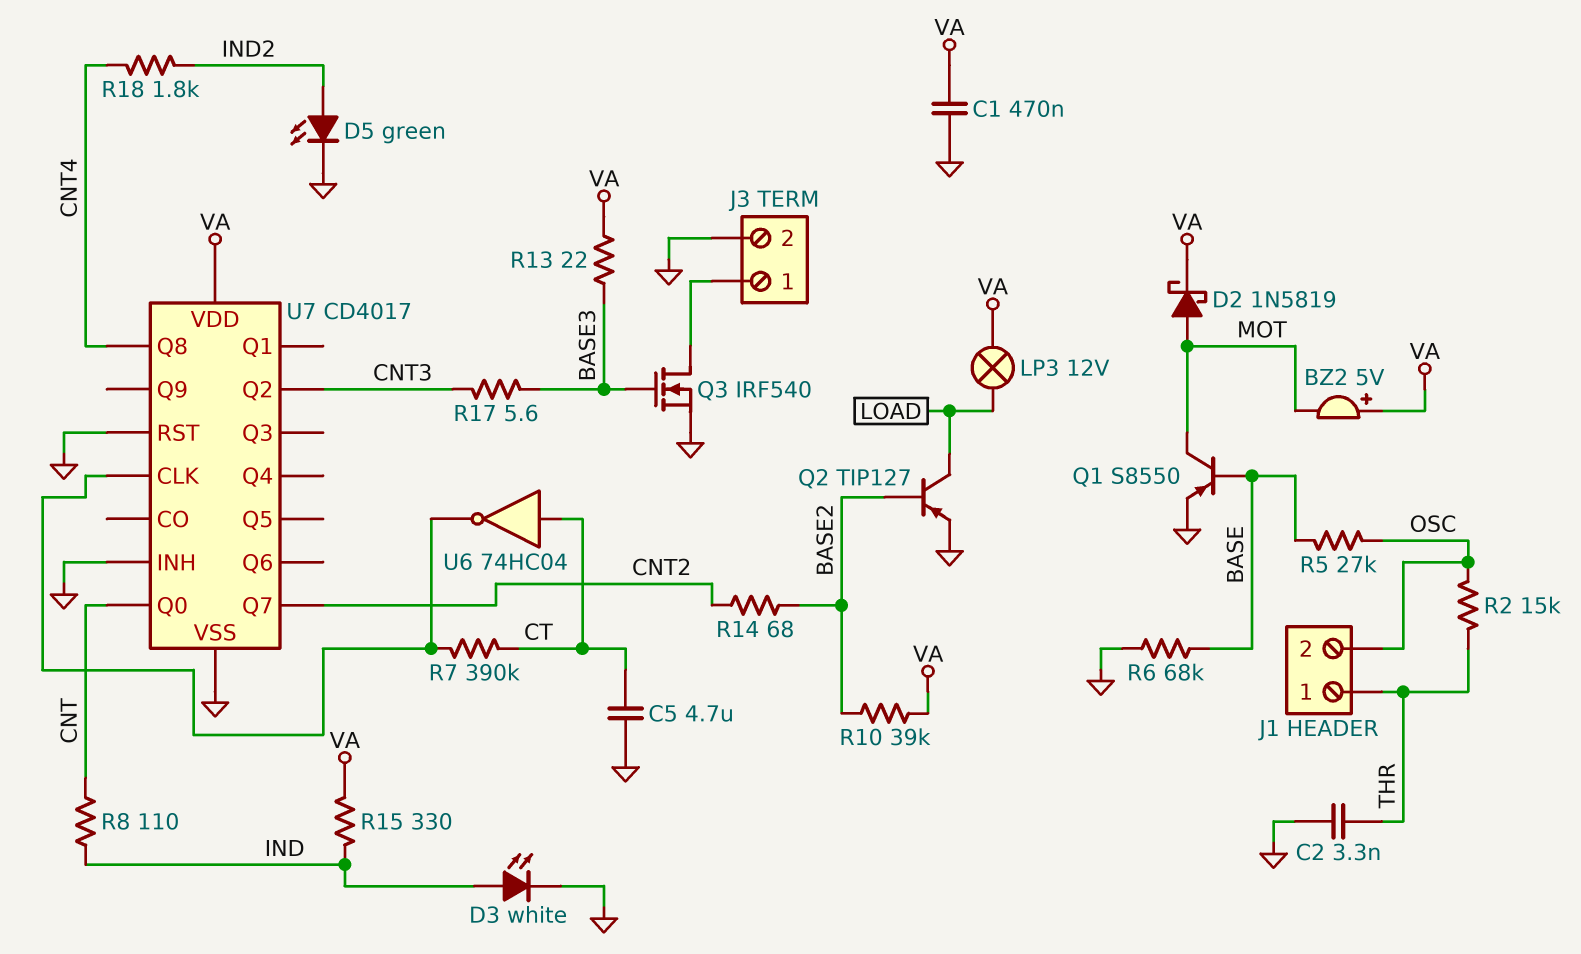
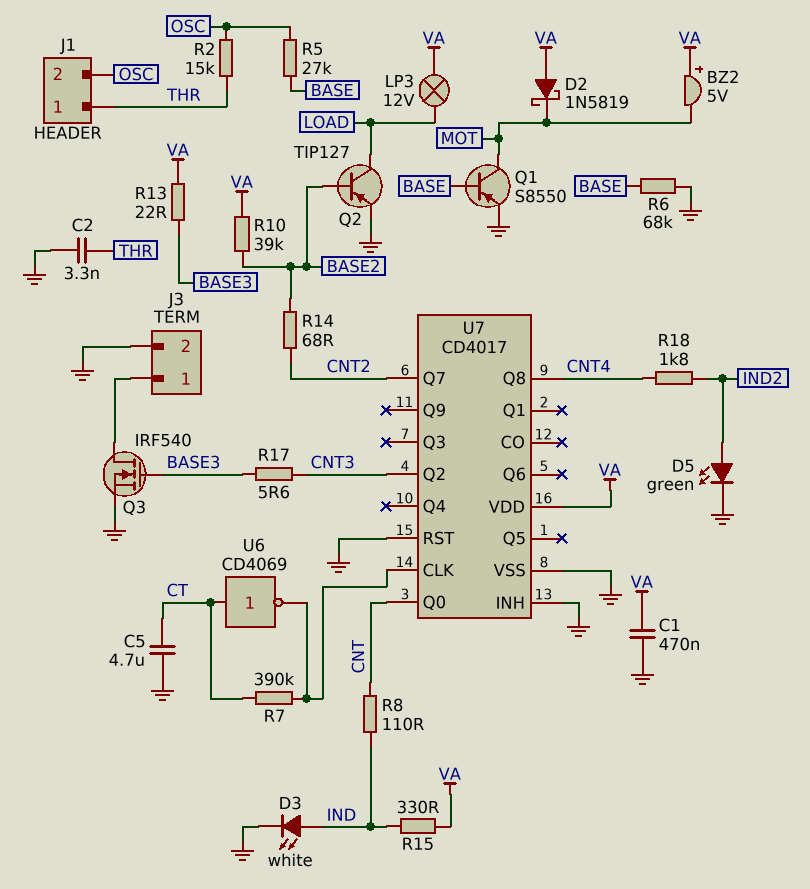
D2: schottky 1N5819 (A MOT, K VA) -> schottky 1N5819 (A VA, K MOT)
U6: NOT 74HC04 (in CT, out U7/CLK) -> NOT CD4069 (in CT, out U7/CLK)

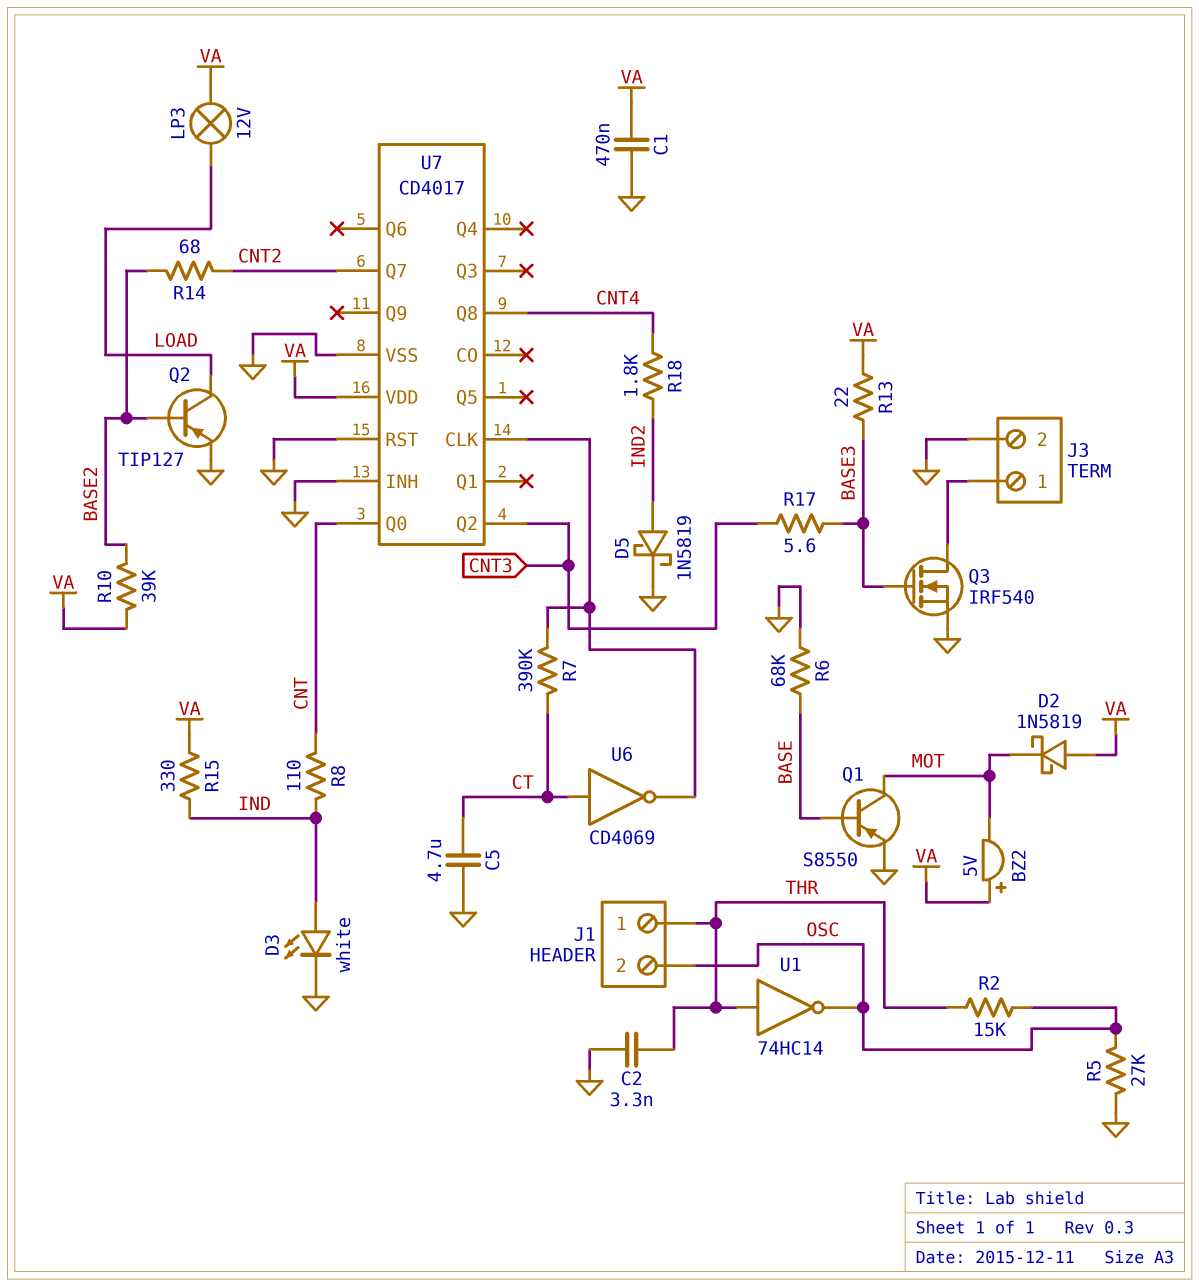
D5: LED green (A IND2, K GND) -> schottky 1N5819 (A IND2, K GND)
R5: 27k (BASE, OSC) -> 27k (GND, OSC)
U1: none -> NOT 74HC14 (in THR, out OSC)

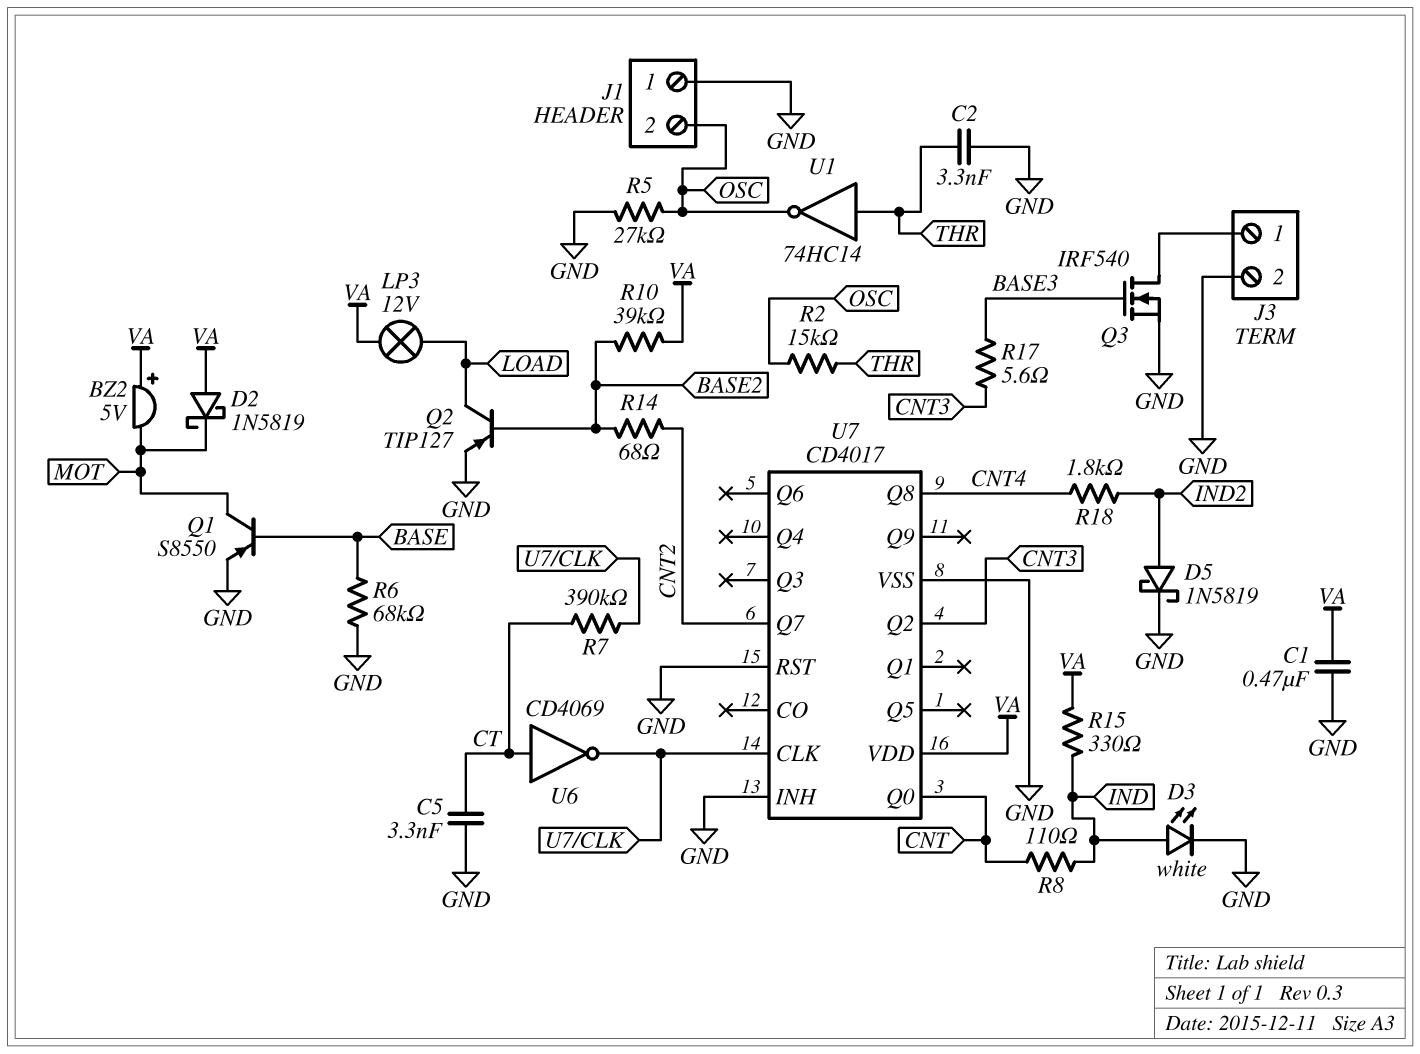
C5: 4.7uF (CT, GND) -> 3.3nF (CT, GND)
J1 pin 1: THR -> GND
R13: 22 (BASE3, VA) -> none

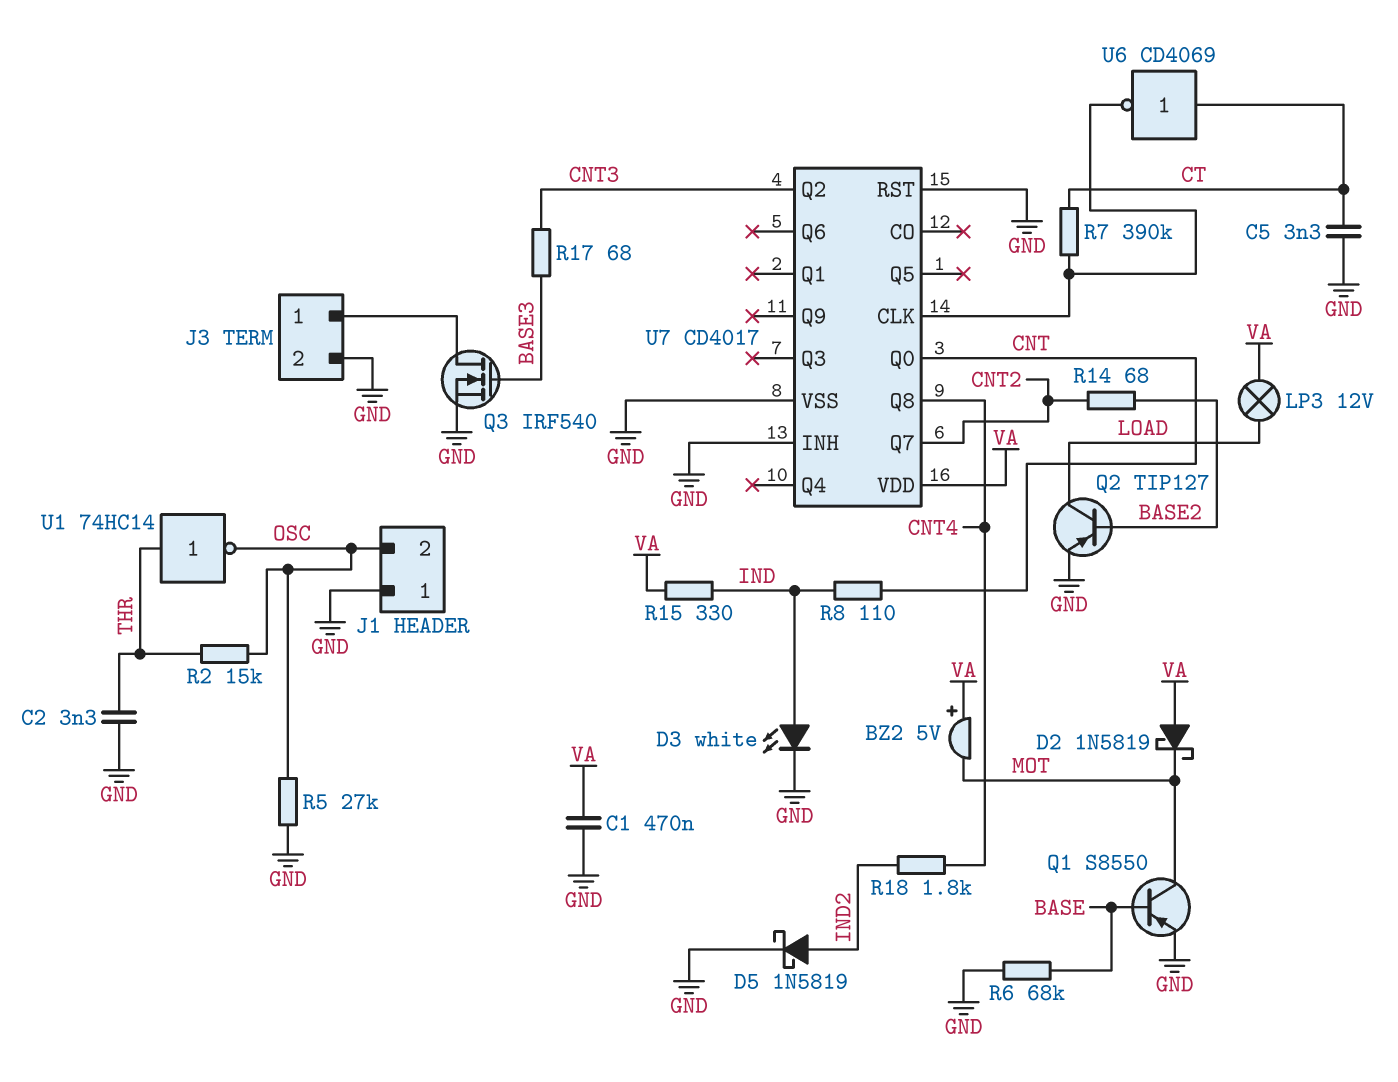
R10: 39k (BASE2, VA) -> none
R17: 5.6 (BASE3, CNT3) -> 68 (BASE3, CNT3)

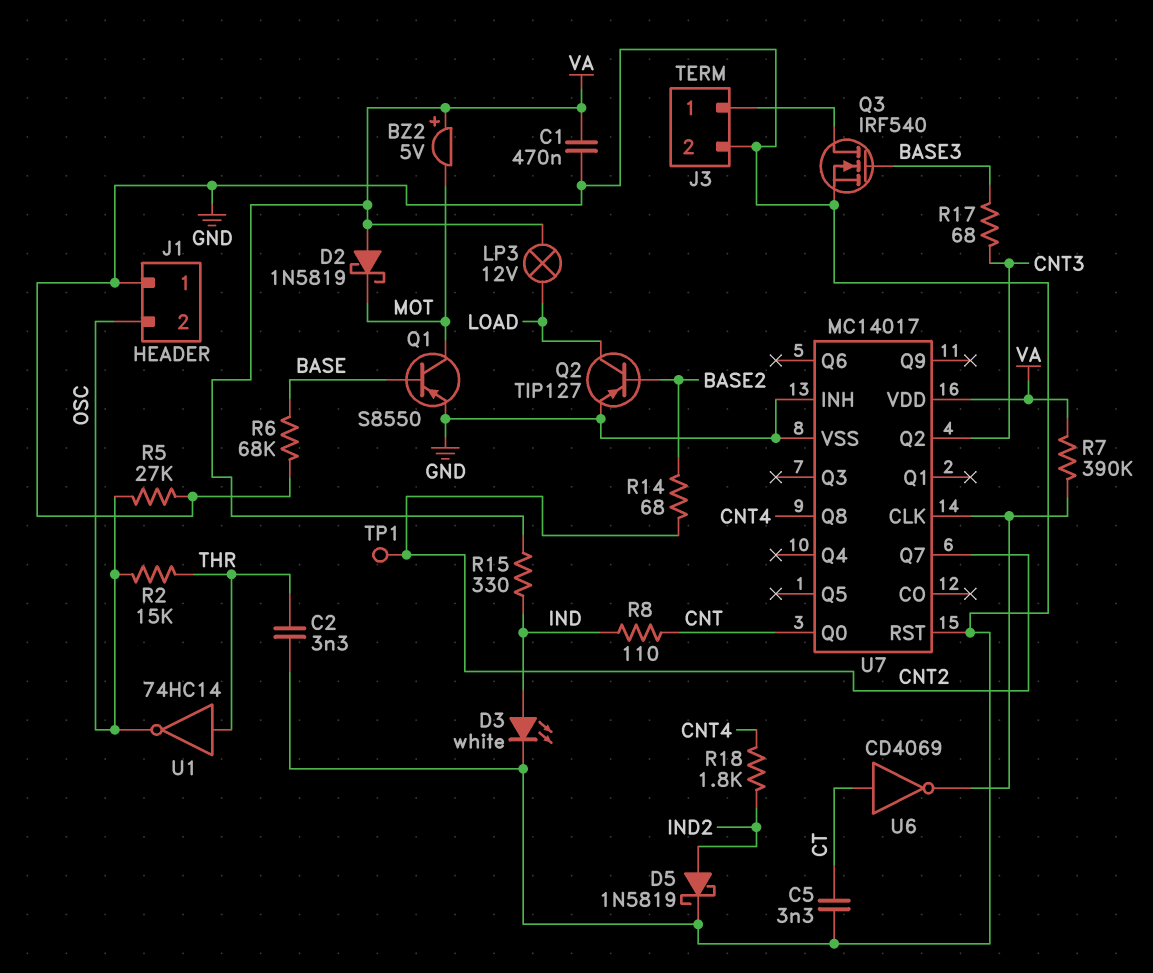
R7: 390k (CT, U7/CLK) -> 390k (U7/CLK, VA)
TP1: none -> test point (CNT2)
U7: CD4017 -> MC14017

